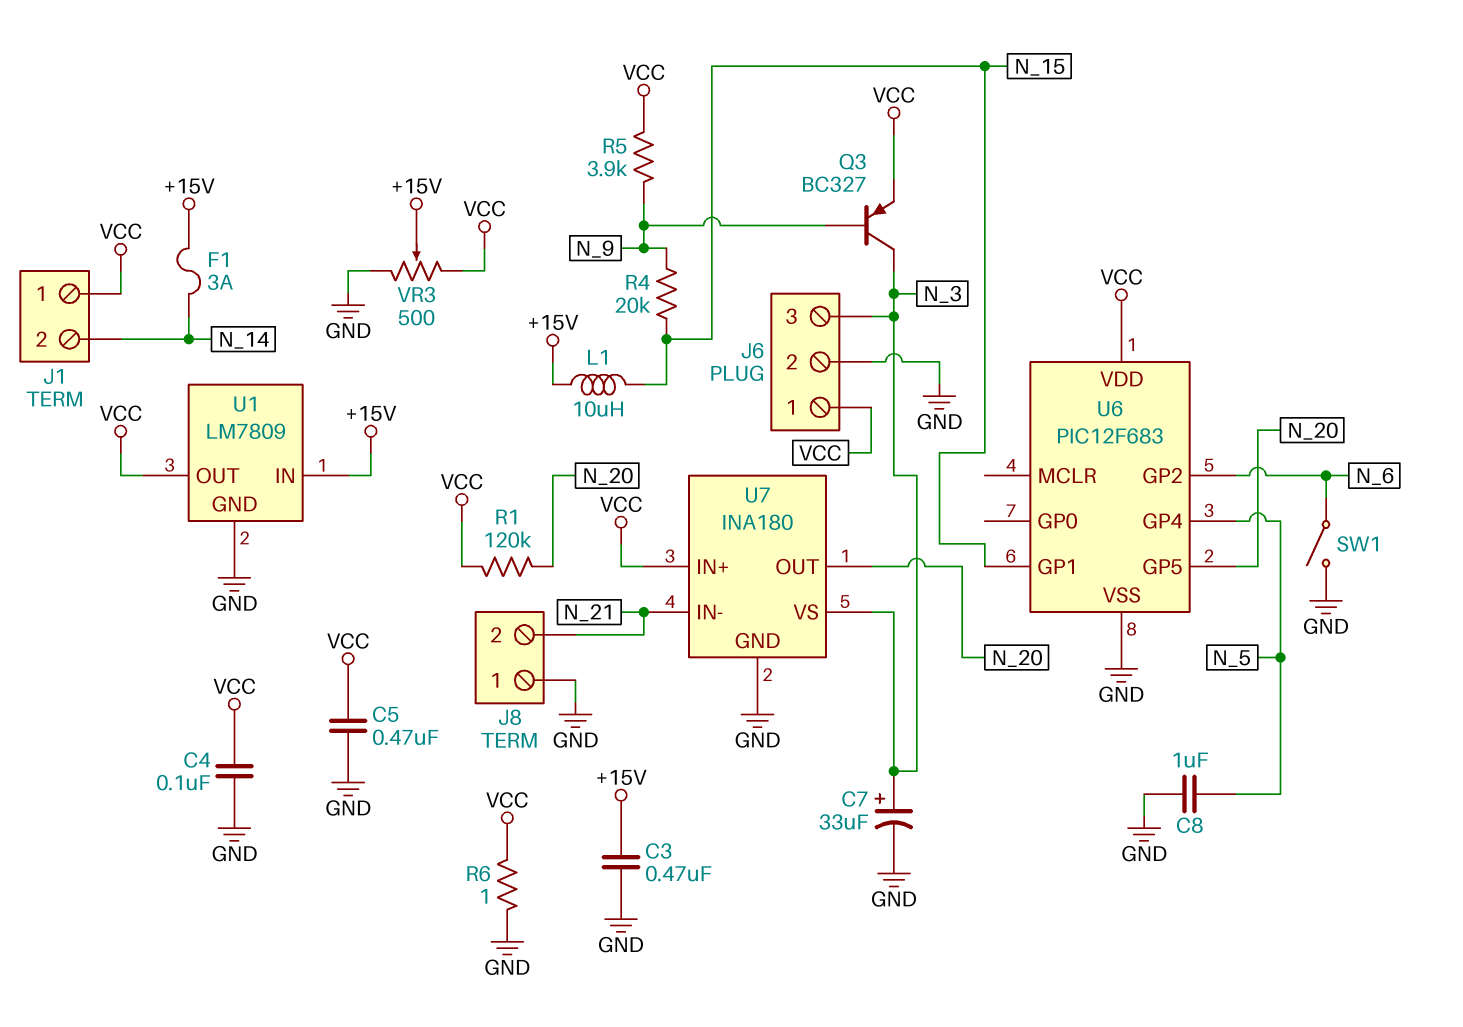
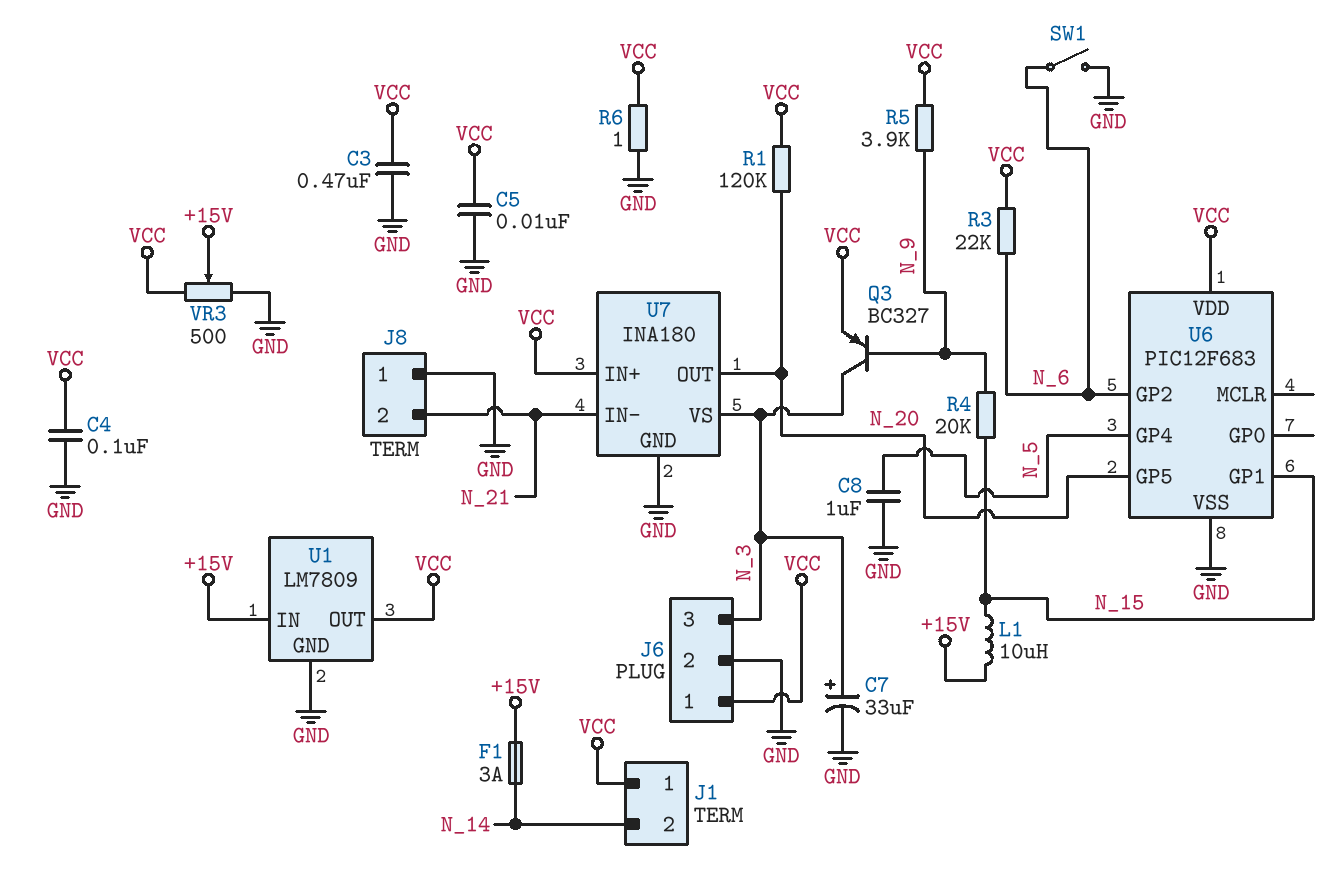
C3: 470nF (+15V, GND) -> 470nF (GND, VCC)
C5: 470nF (GND, VCC) -> 10nF (GND, VCC)
R3: none -> 22k (N_6, VCC)

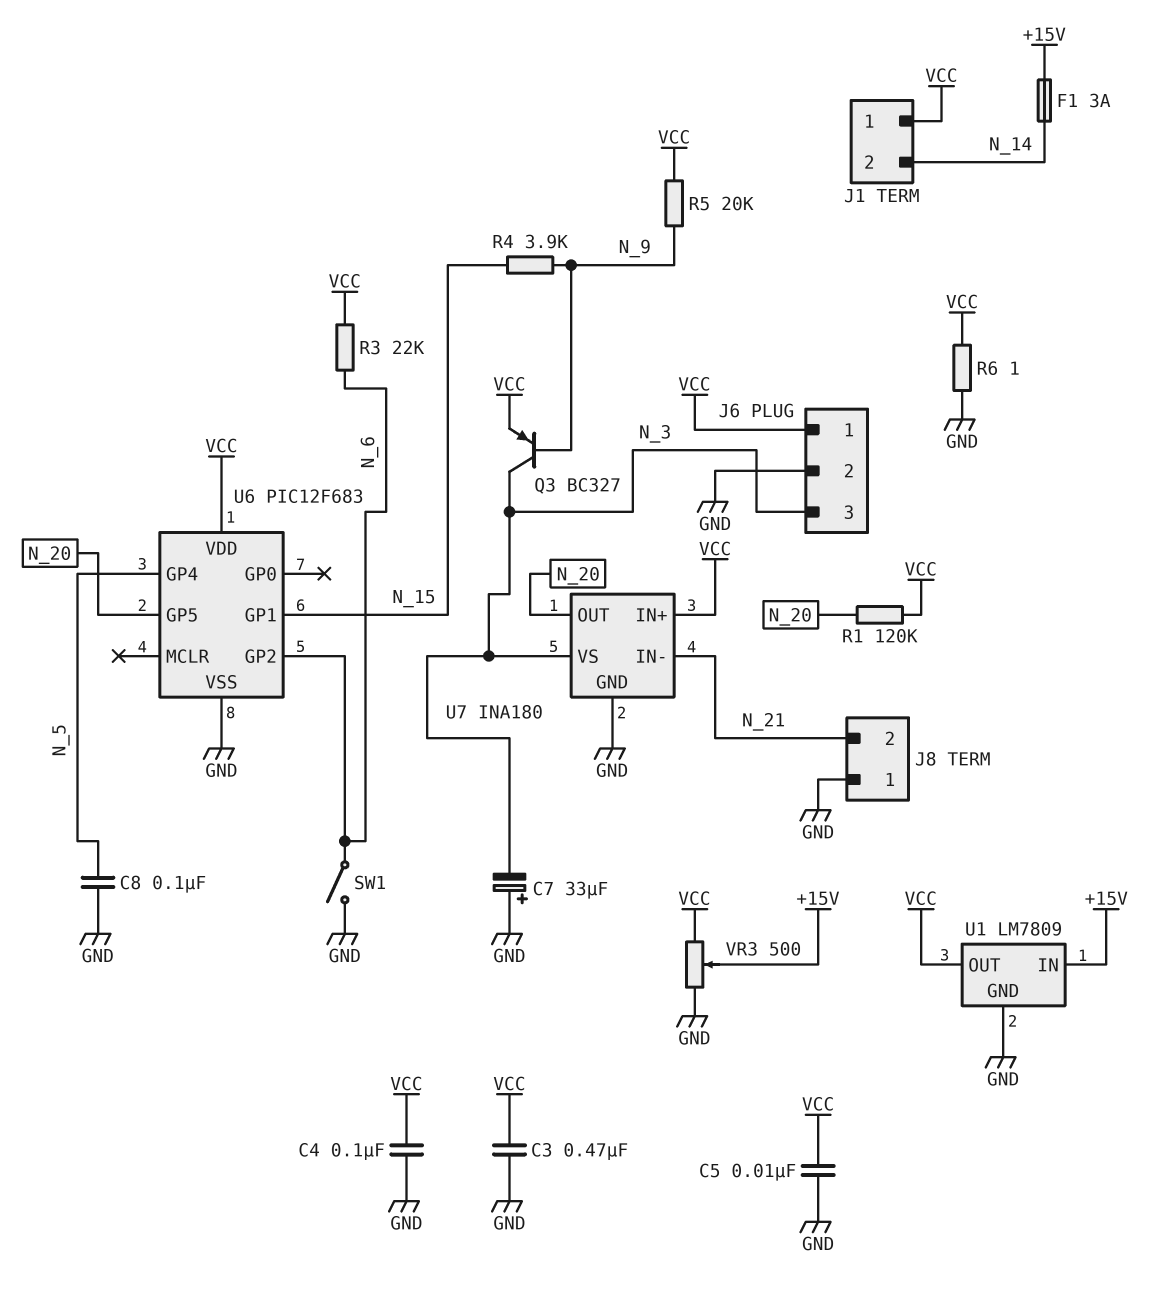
C7: 33uF (plus N_3, minus GND) -> 33uF (plus GND, minus N_3)
C8: 1uF (GND, N_5) -> 100nF (GND, N_5)
L1: 10uH (+15V, N_15) -> none
R4: 20k (N_9, N_15) -> 3.9k (N_9, N_15)
R5: 3.9k (N_9, VCC) -> 20k (N_9, VCC)

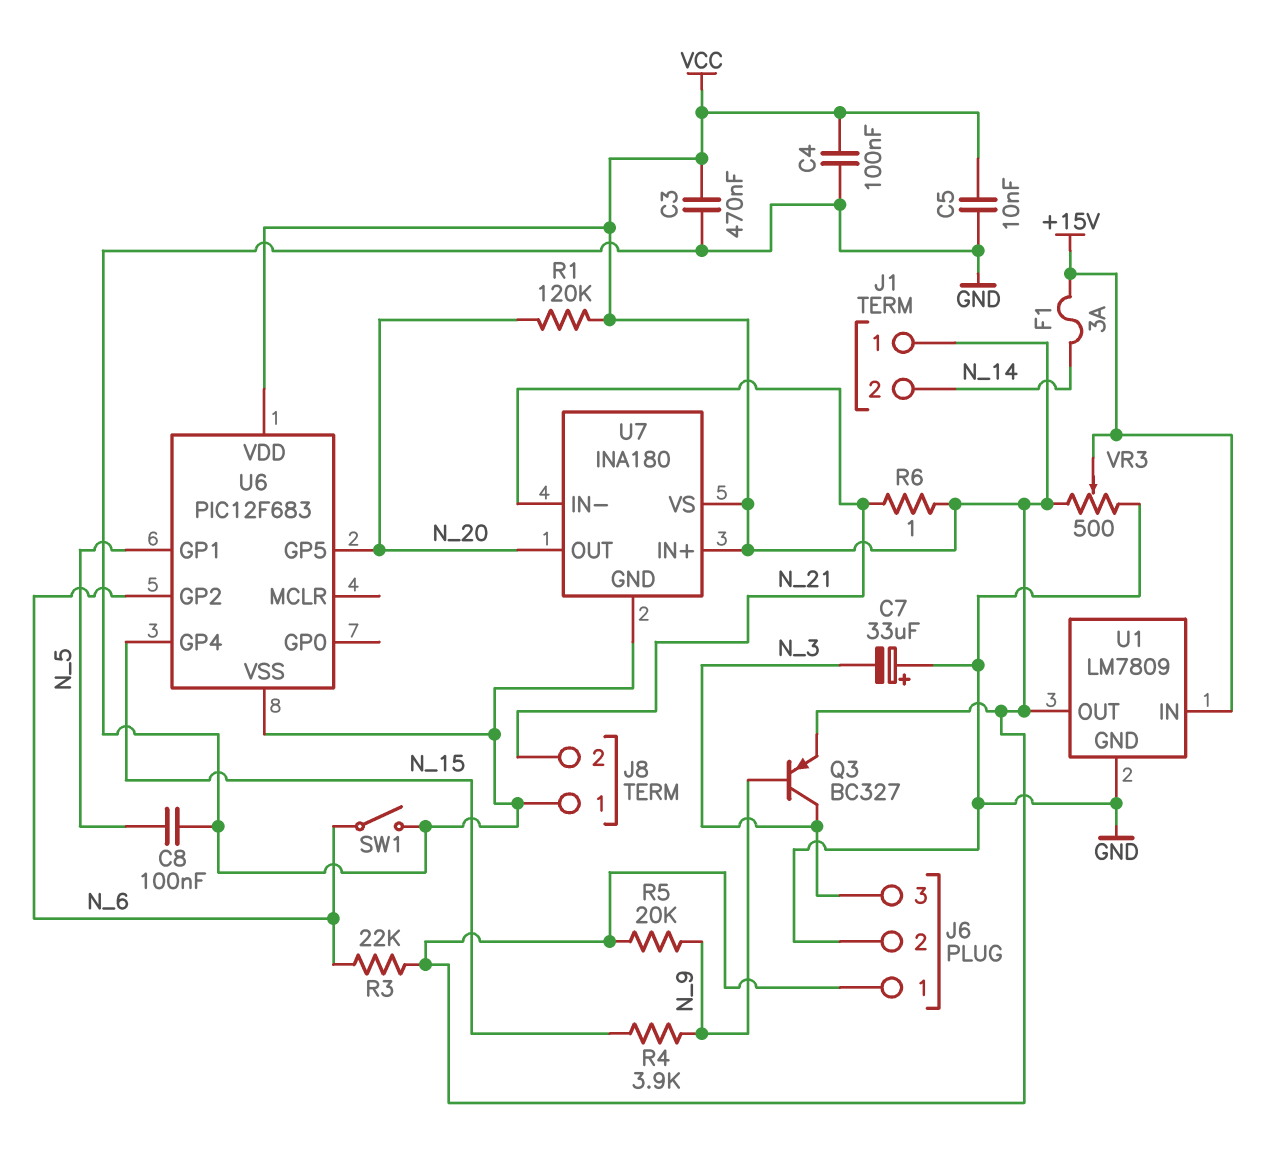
R6: 1 (GND, VCC) -> 1 (N_21, VCC)
U6 pin GP1: N_15 -> N_5
U6 pin GP4: N_5 -> N_15
U7 pin VS: N_3 -> VCC

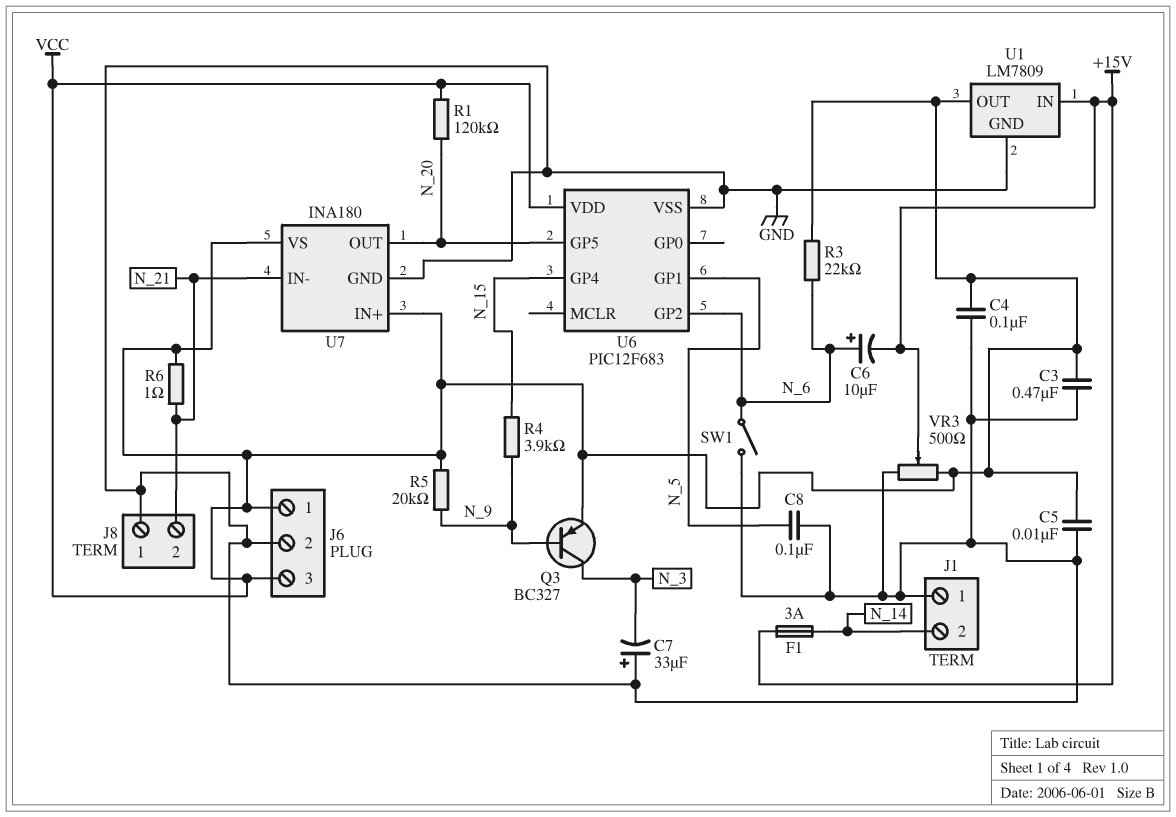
C6: none -> 10uF (plus N_6, minus +15V)
J1 pin 1: VCC -> GND
J6 pin 3: N_3 -> VCC

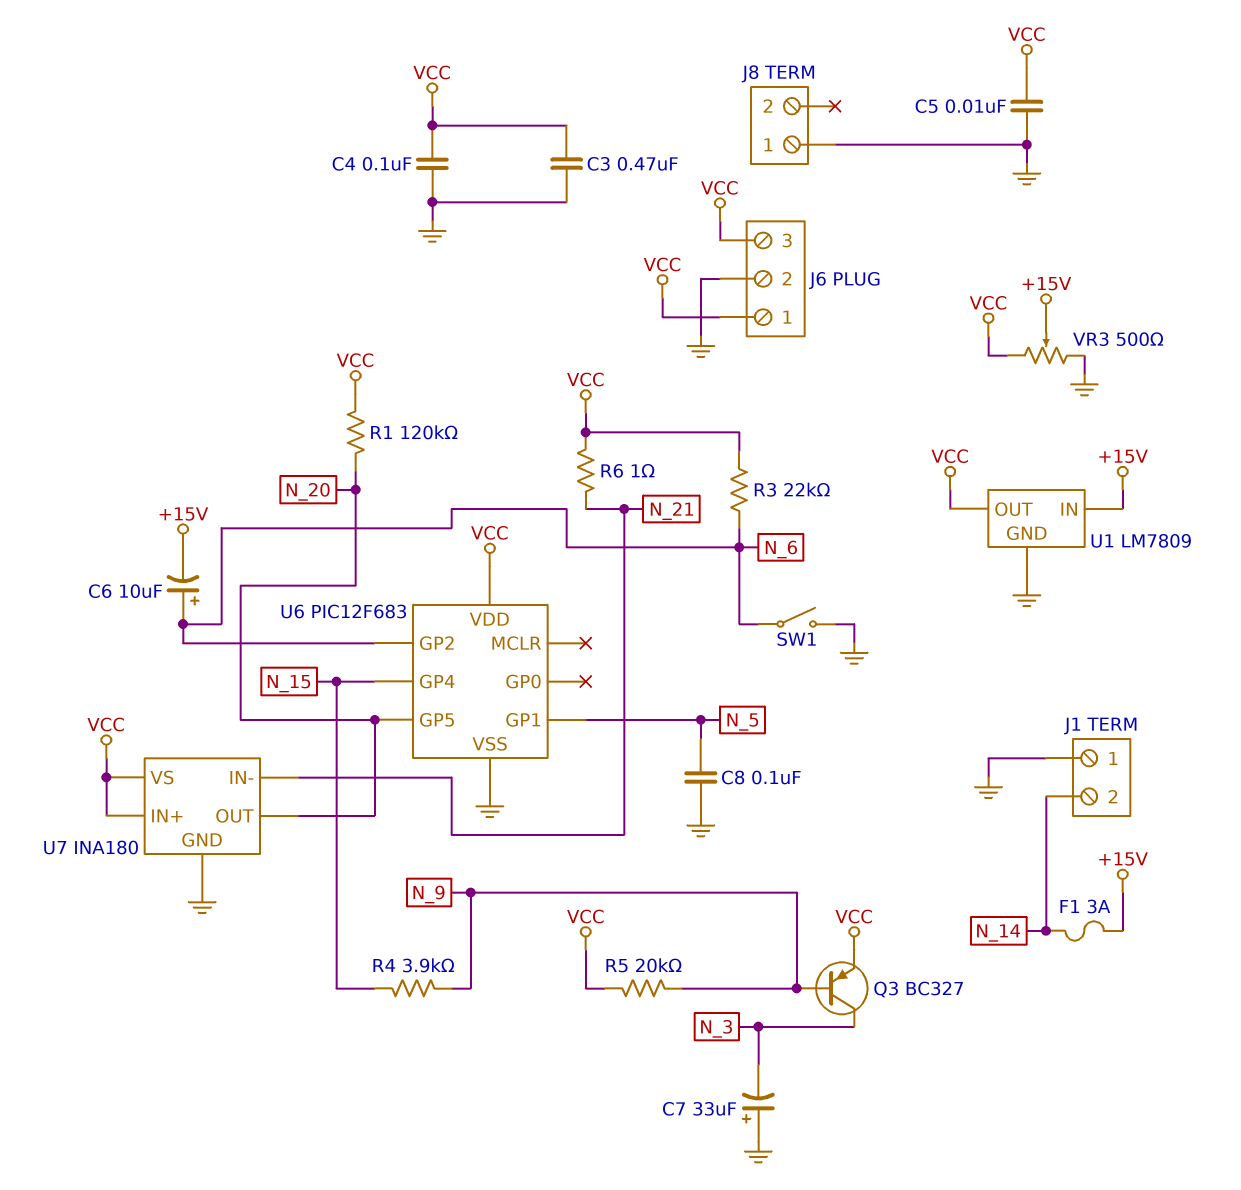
J8 pin 2: N_21 -> none

